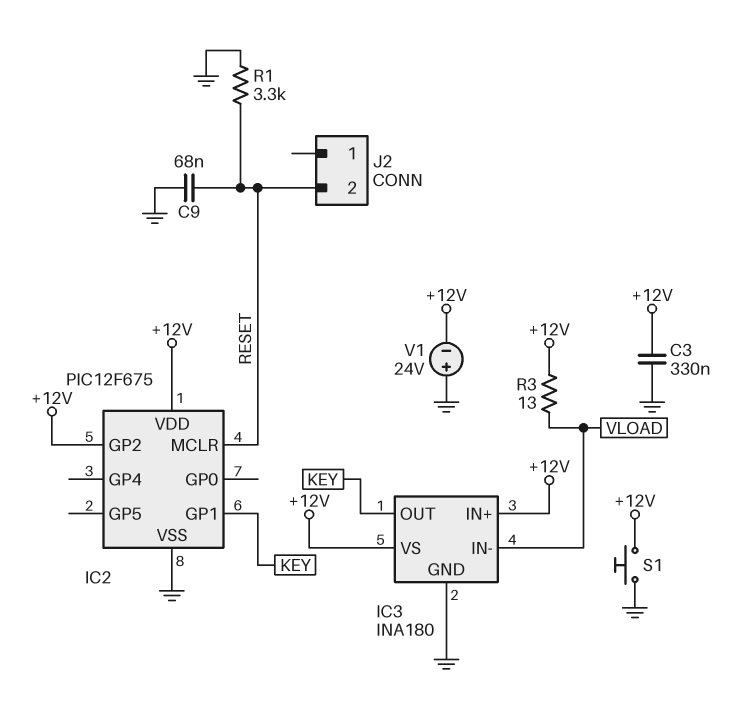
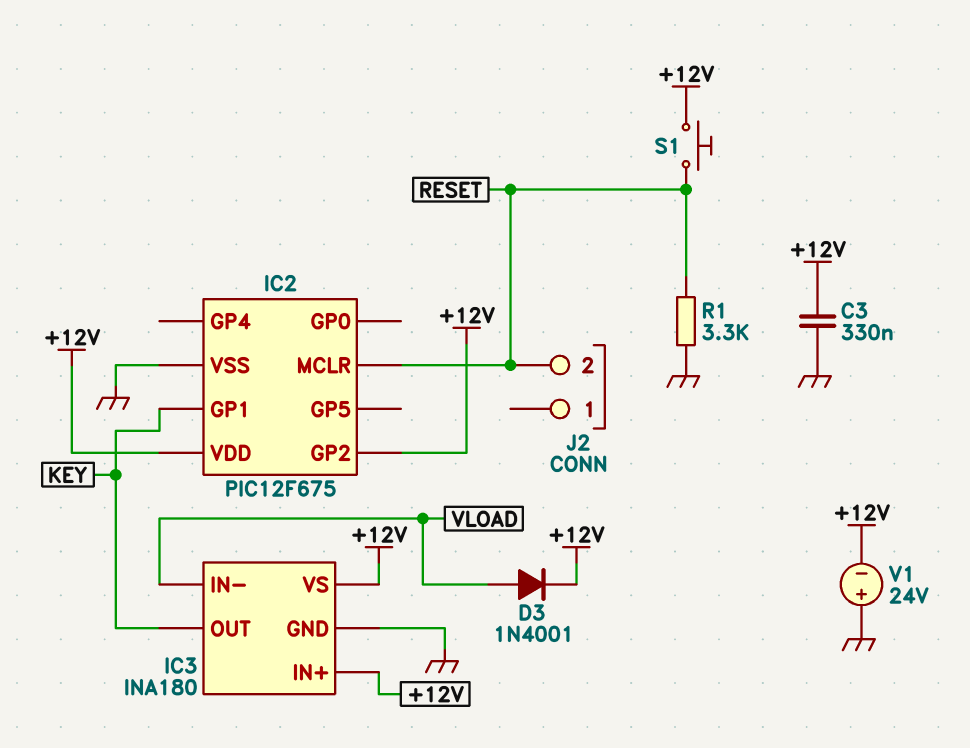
C9: 68nF (GND, RESET) -> none
D3: none -> diode 1N4001 (A VLOAD, K +12V)
R3: 13 (+12V, VLOAD) -> none
S1: button (+12V, GND) -> button (+12V, RESET)

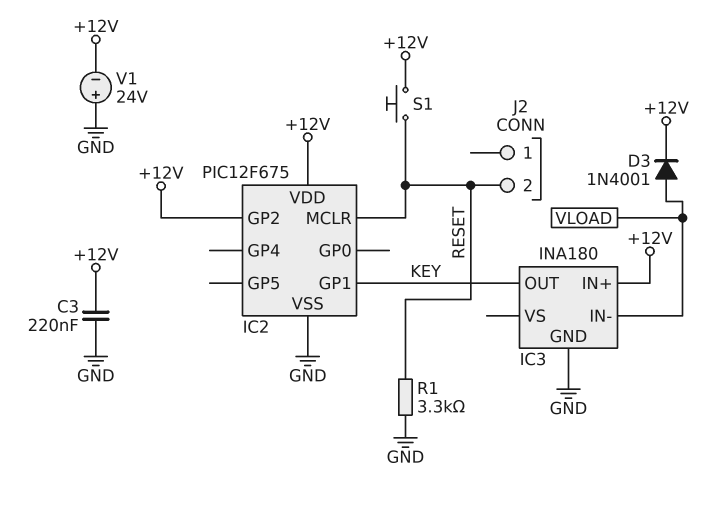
C3: 330nF (+12V, GND) -> 220nF (+12V, GND)
IC3 pin VS: +12V -> none

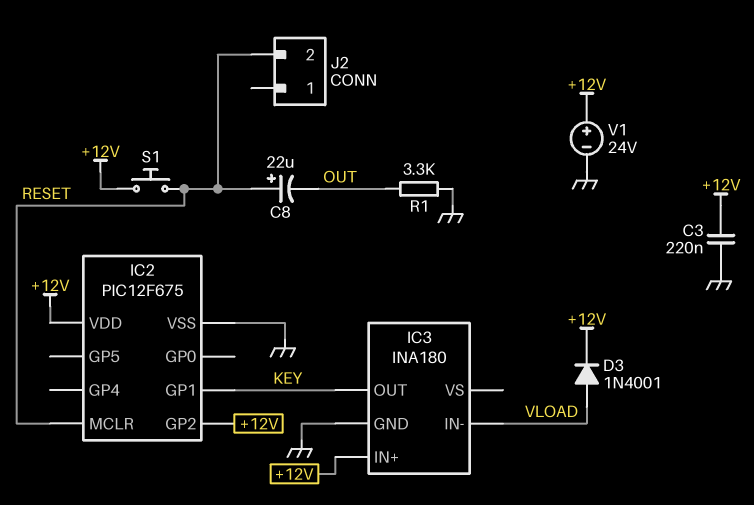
C8: none -> 22uF (plus RESET, minus OUT)
R1: 3.3k (GND, RESET) -> 3.3k (GND, OUT)
V1: 24V (plus GND, minus +12V) -> 24V (plus +12V, minus GND)

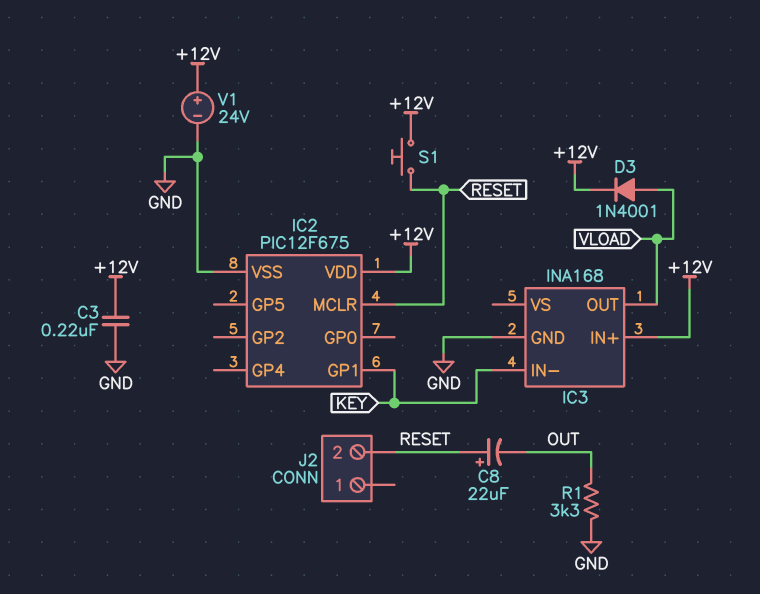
IC2 pin GP2: +12V -> none
IC3: INA180 -> INA168
IC3 pin IN-: VLOAD -> KEY
IC3 pin OUT: KEY -> VLOAD

